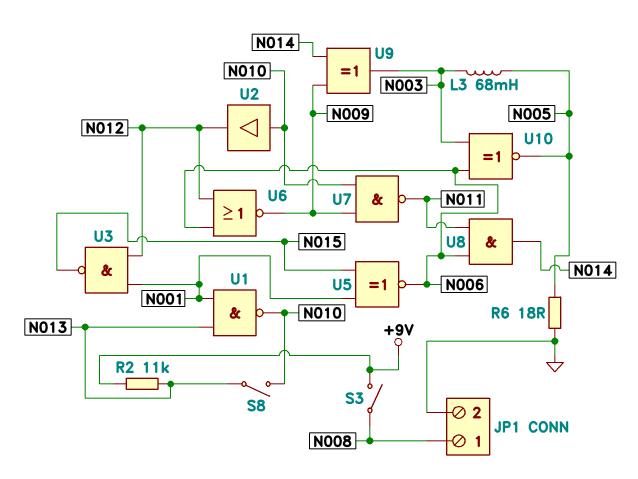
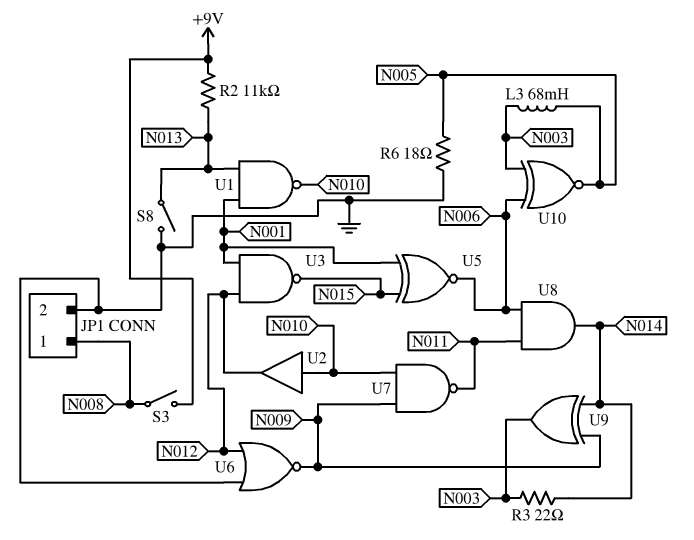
R3: none -> 22 (N003, N014)
S8: switch (N010, N013) -> switch (GND, N013)
U6: NOR (in N006, in N012, out N009) -> NOR (in GND, in N012, out N009)

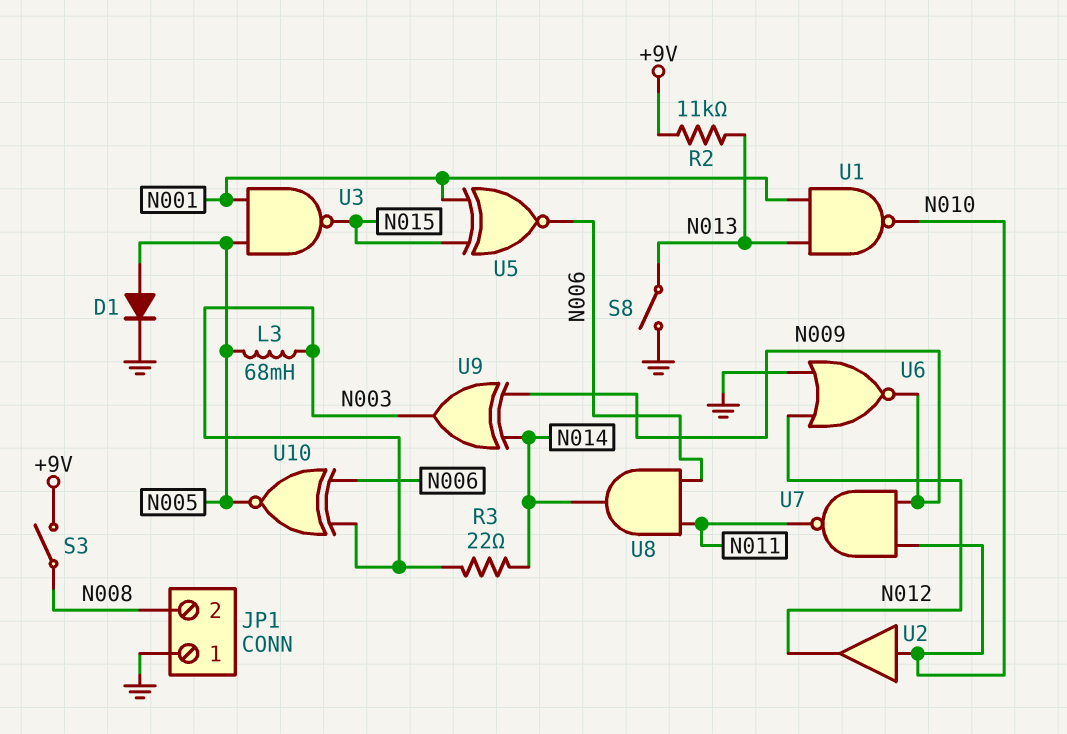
D1: none -> diode (A N005, K GND)
JP1 pin 1: N008 -> GND
JP1 pin 2: GND -> N008
R6: 18 (GND, N005) -> none
U3: NAND (in N001, in N012, out N015) -> NAND (in N001, in N005, out N015)

